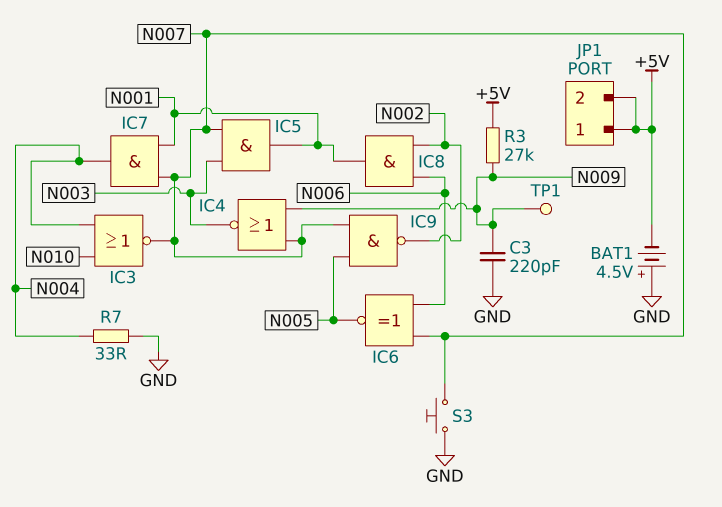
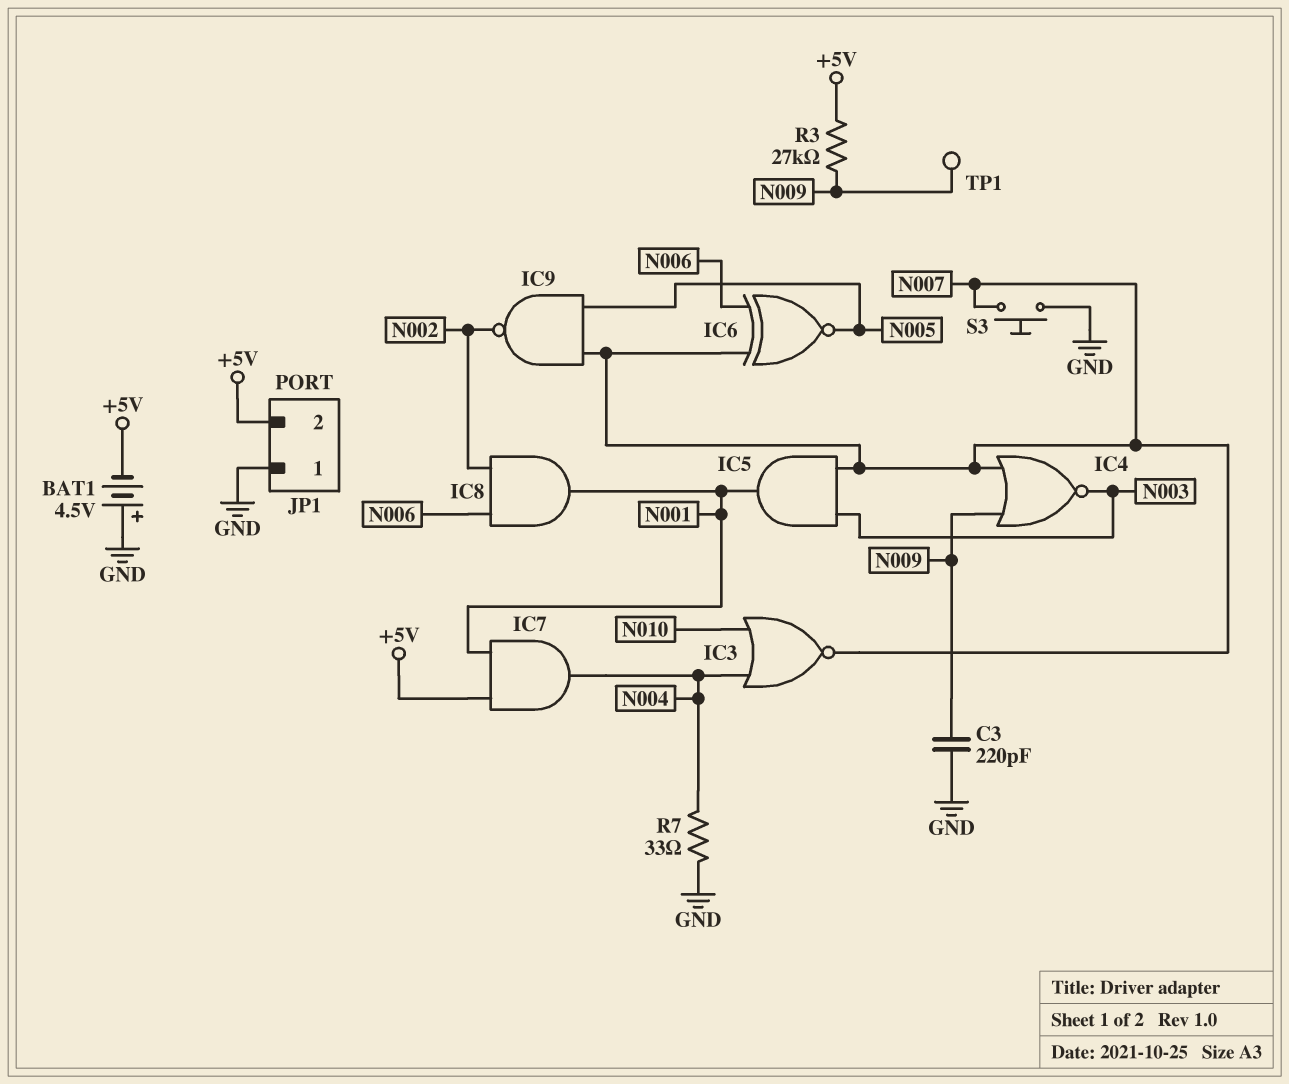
IC7: AND (in N001, in N007, out N004) -> AND (in +5V, in N001, out N004)
JP1 pin 1: +5V -> GND

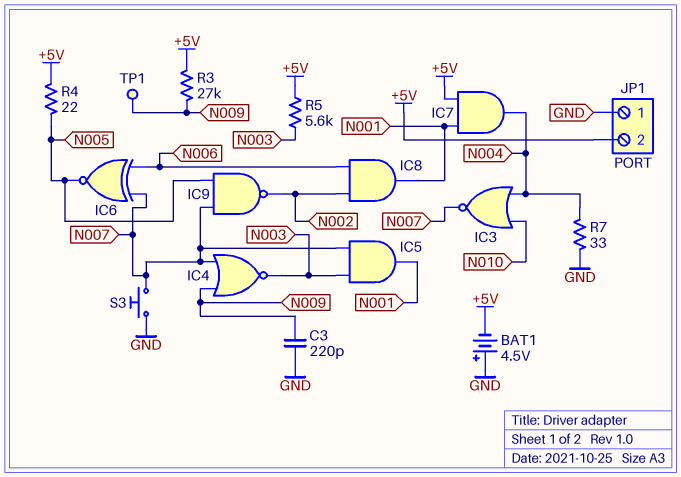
R4: none -> 22 (+5V, N005)
R5: none -> 5.6k (+5V, N003)

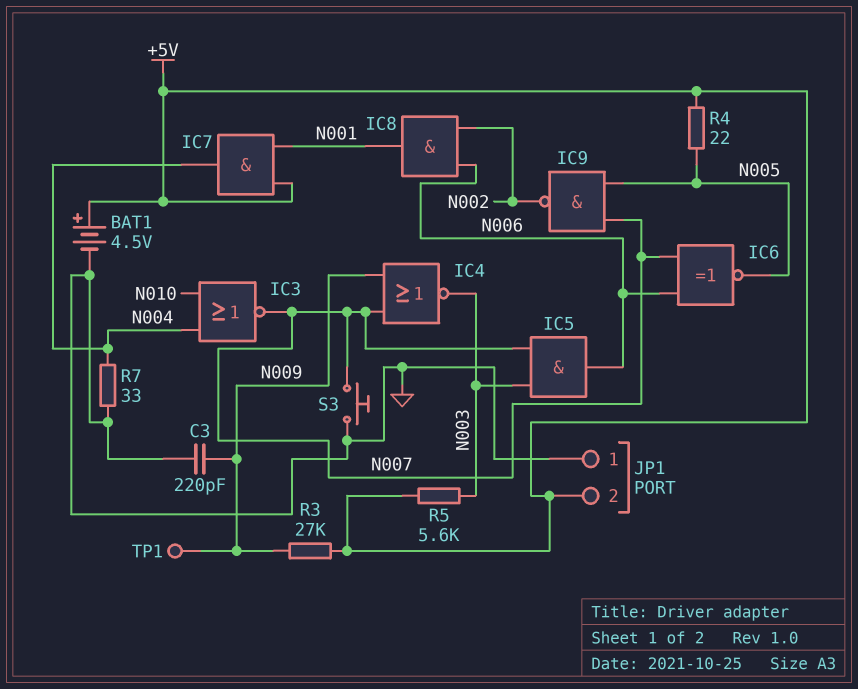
BAT1: 4.5V (plus GND, minus +5V) -> 4.5V (plus +5V, minus GND)
IC5: AND (in N003, in N007, out N001) -> AND (in N003, in N007, out N006)

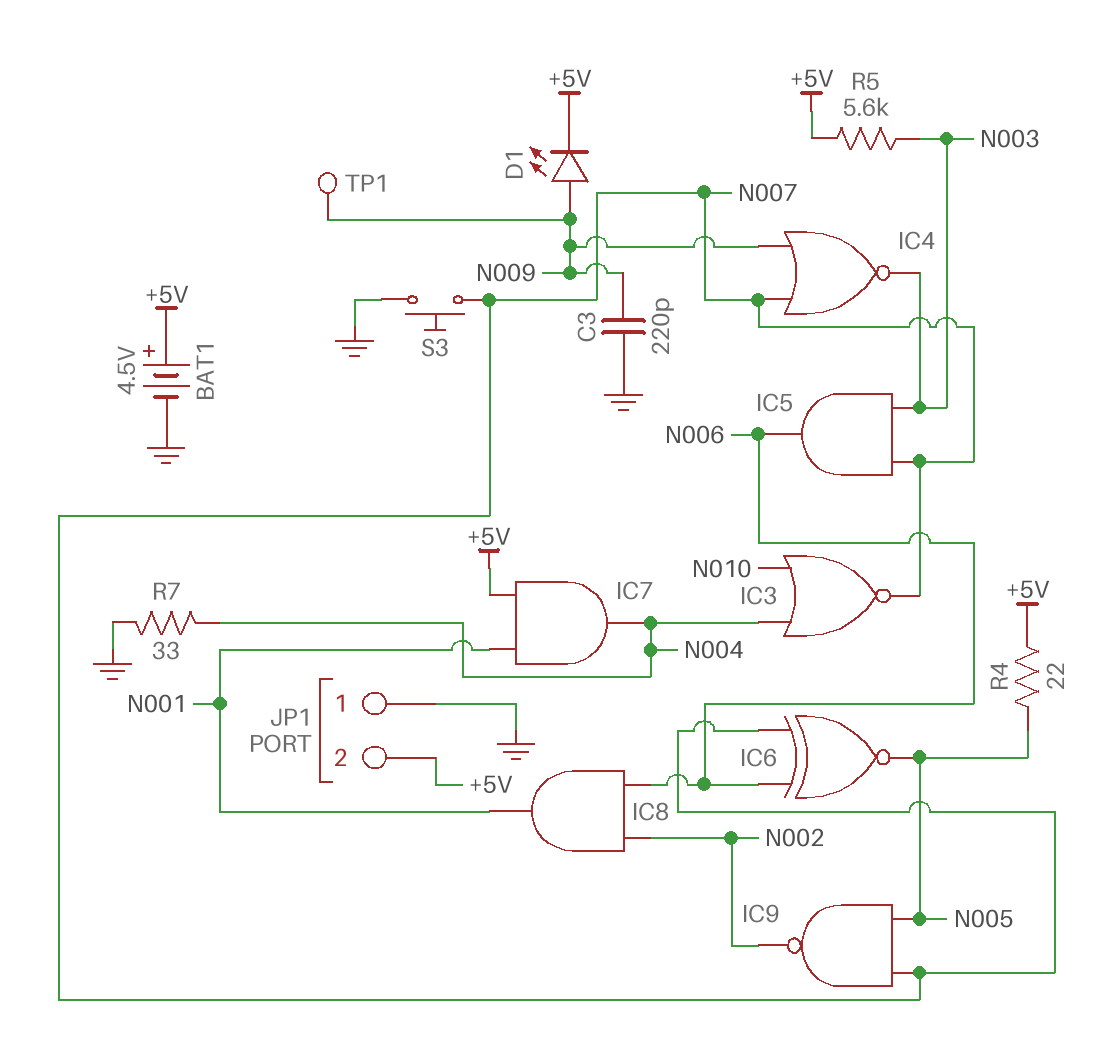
D1: none -> LED (A N009, K +5V)
R3: 27k (+5V, N009) -> none

